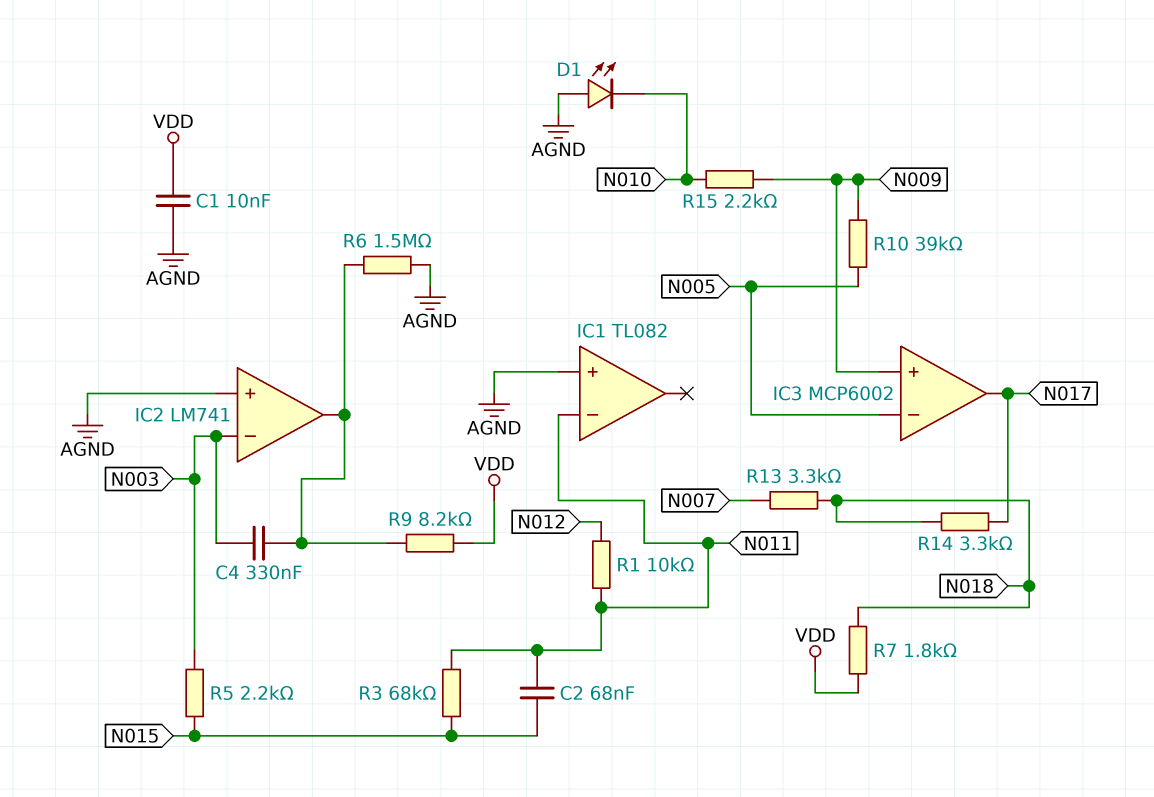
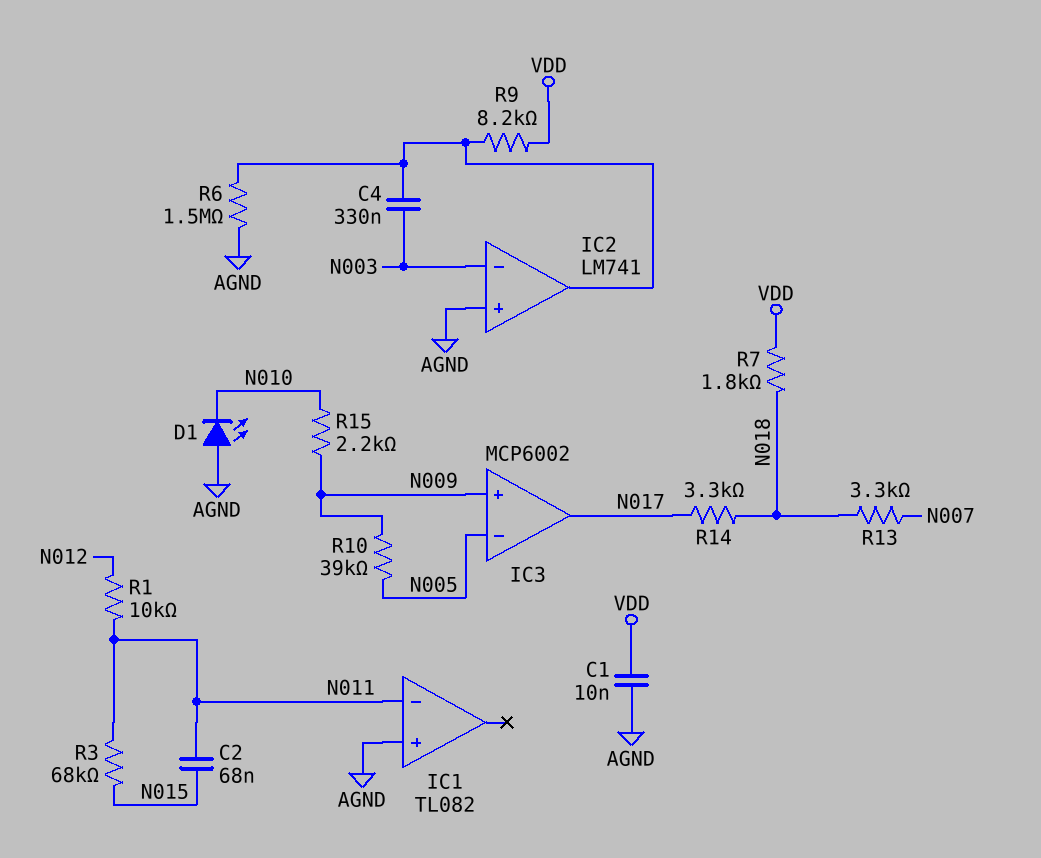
R5: 2.2k (N003, N015) -> none

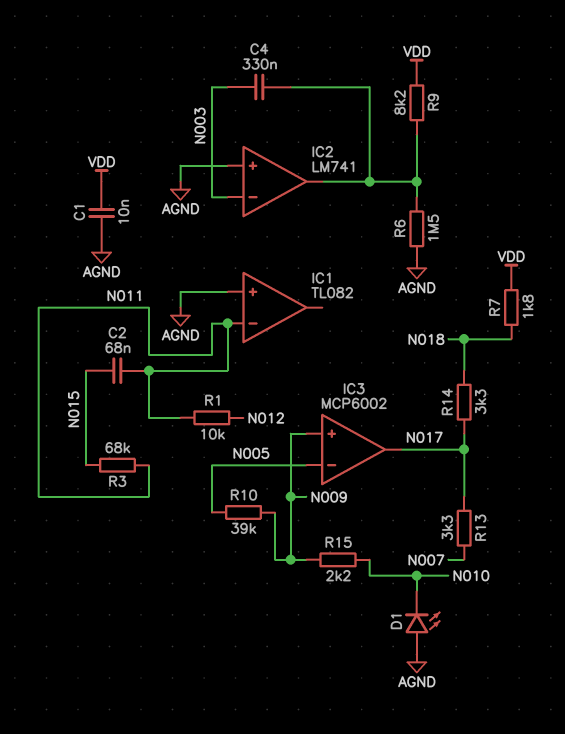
R13: 3.3k (N007, N018) -> 3.3k (N007, N017)

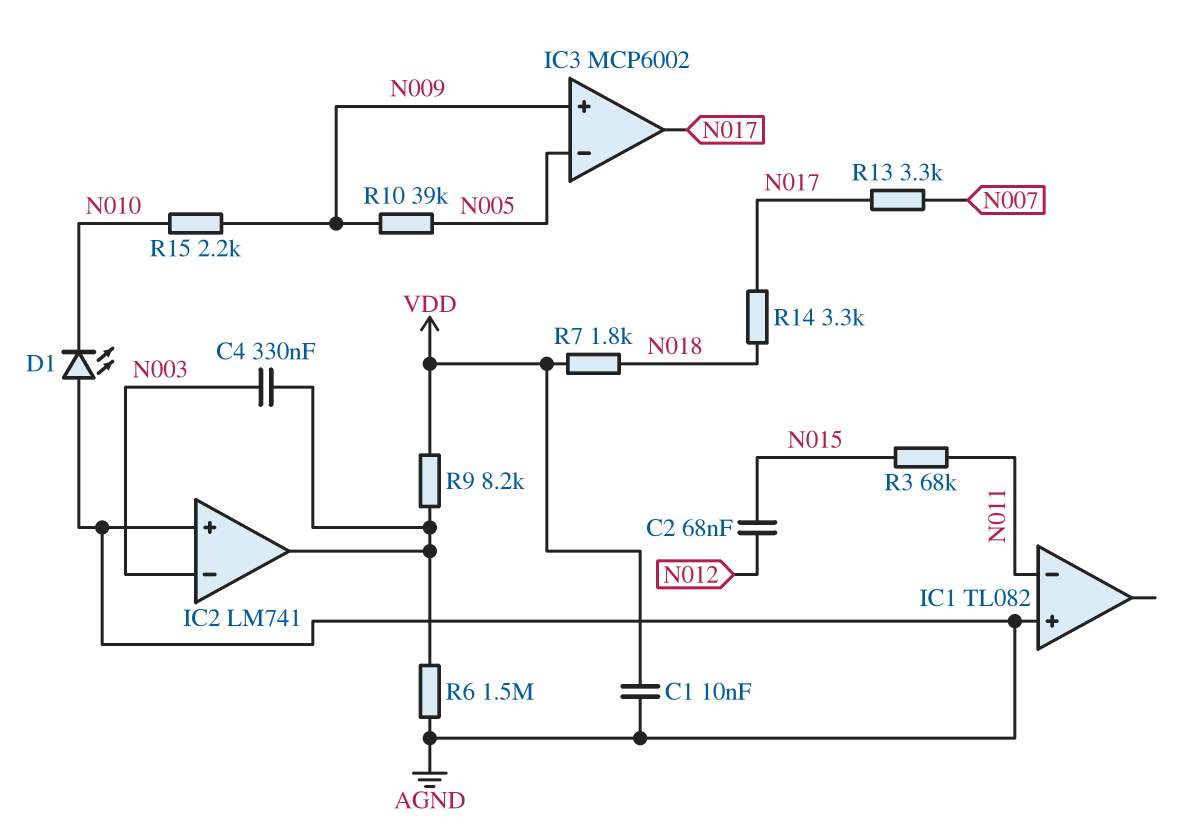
C2: 68nF (N011, N015) -> 68nF (N012, N015)
R1: 10k (N011, N012) -> none

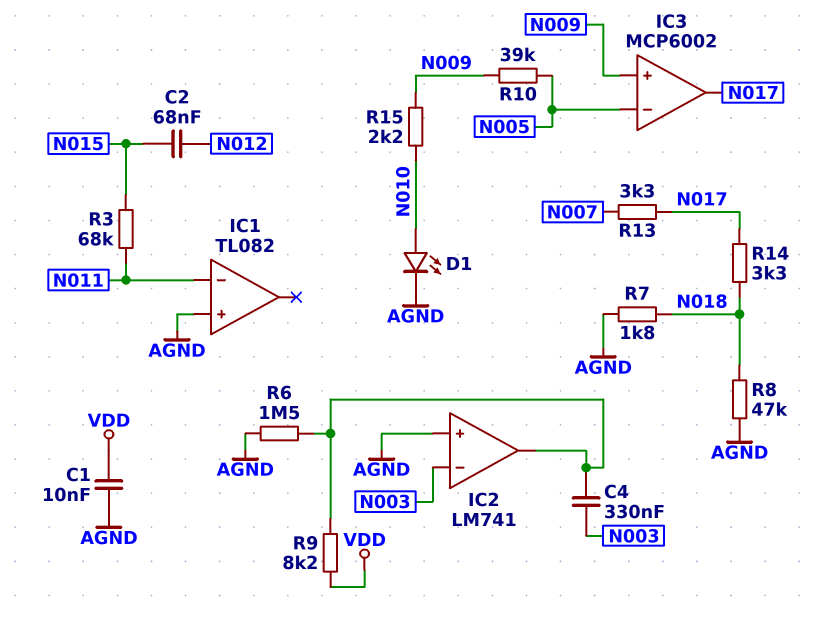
D1: LED (A AGND, K N010) -> LED (A N010, K AGND)
R7: 1.8k (N018, VDD) -> 1.8k (AGND, N018)
R8: none -> 47k (AGND, N018)

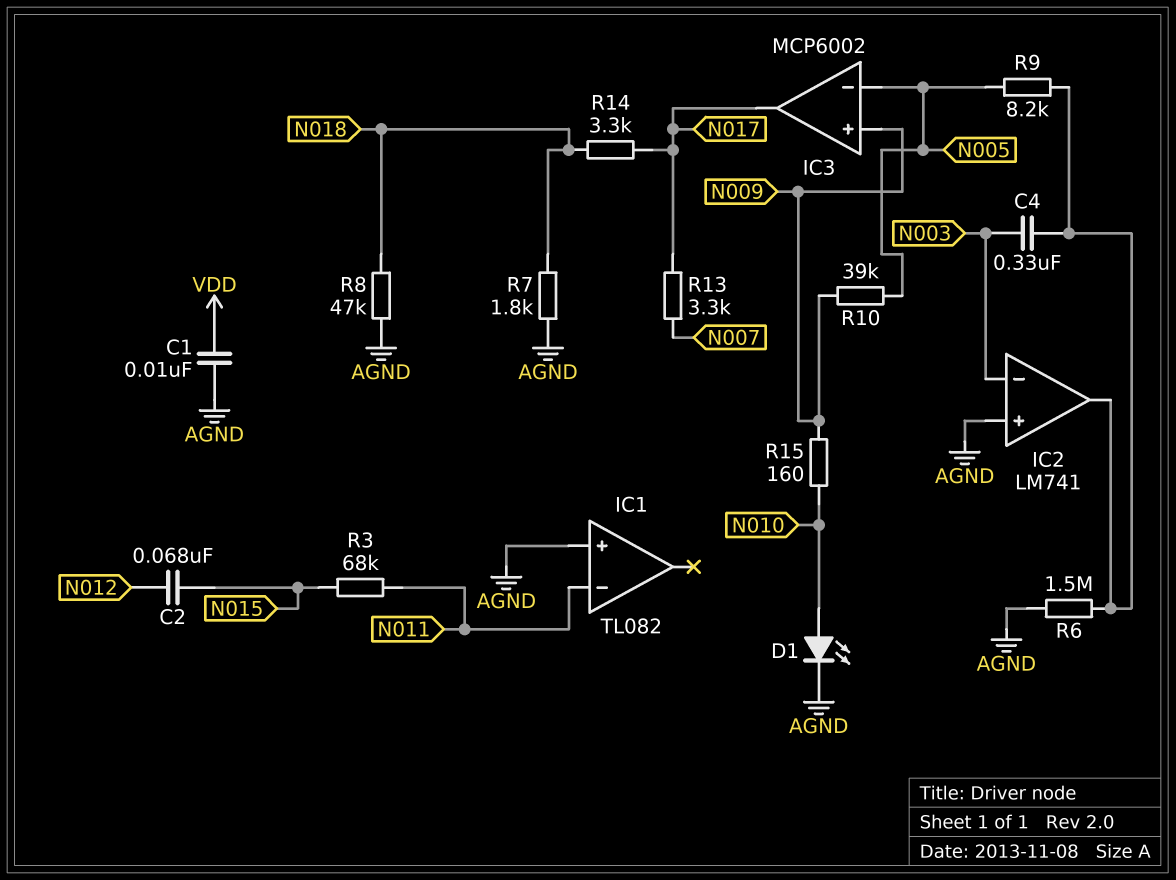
R9: 8.2k (IC2/out, VDD) -> 8.2k (IC2/out, N005)
R15: 2.2k (N009, N010) -> 160 (N009, N010)

